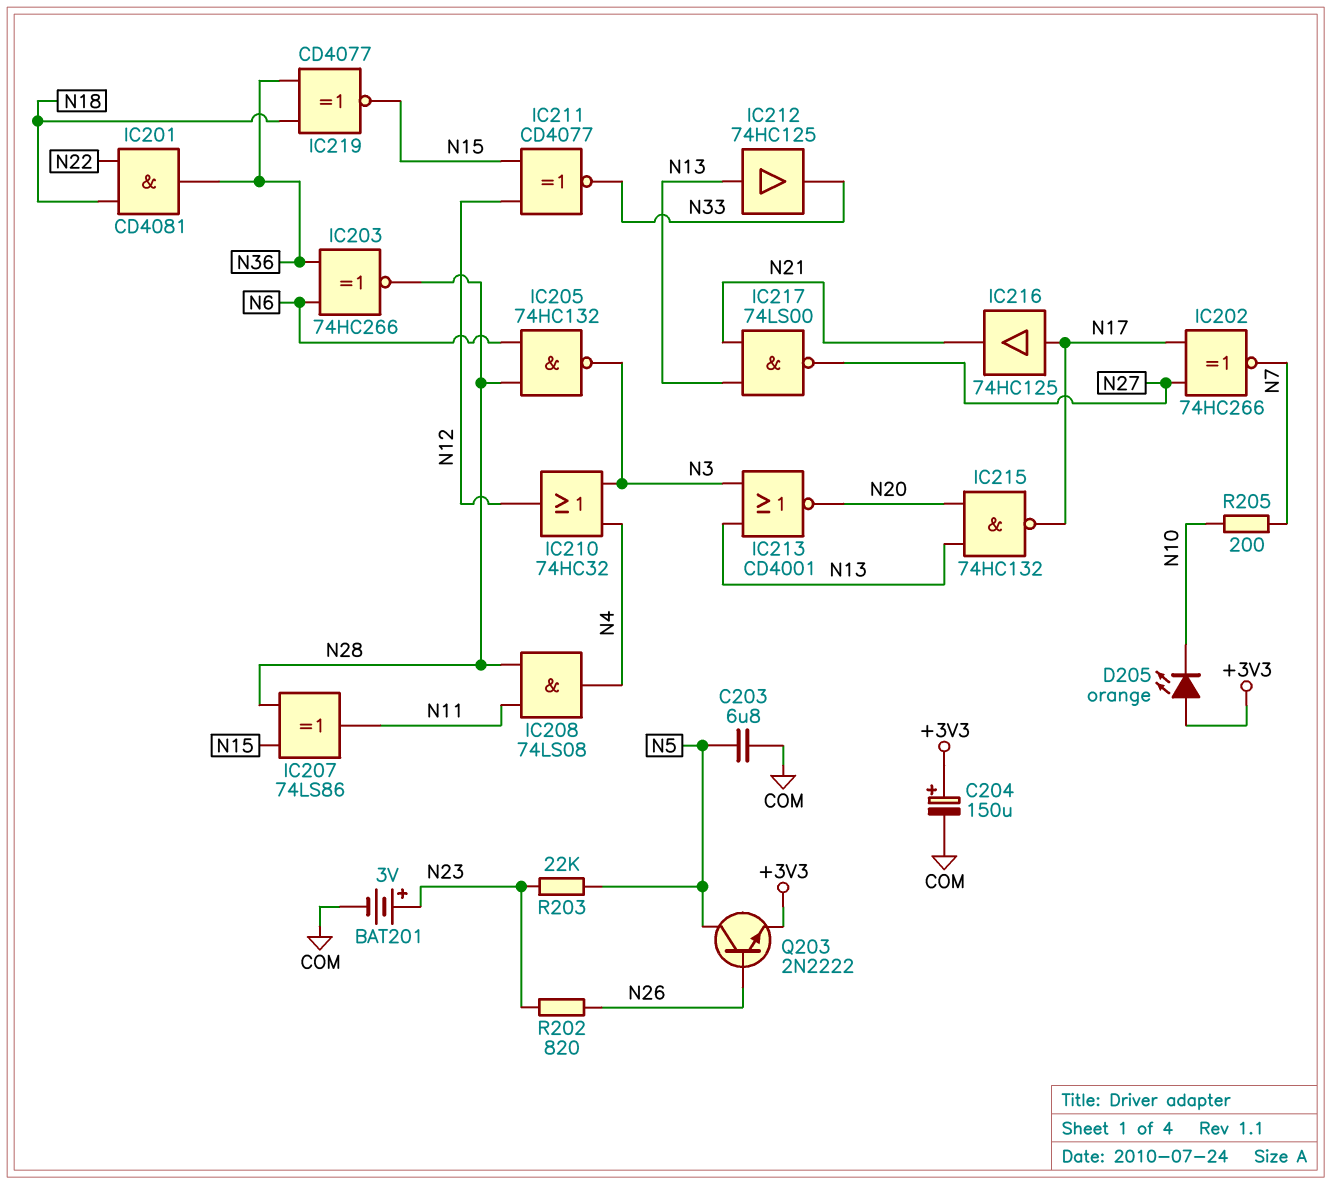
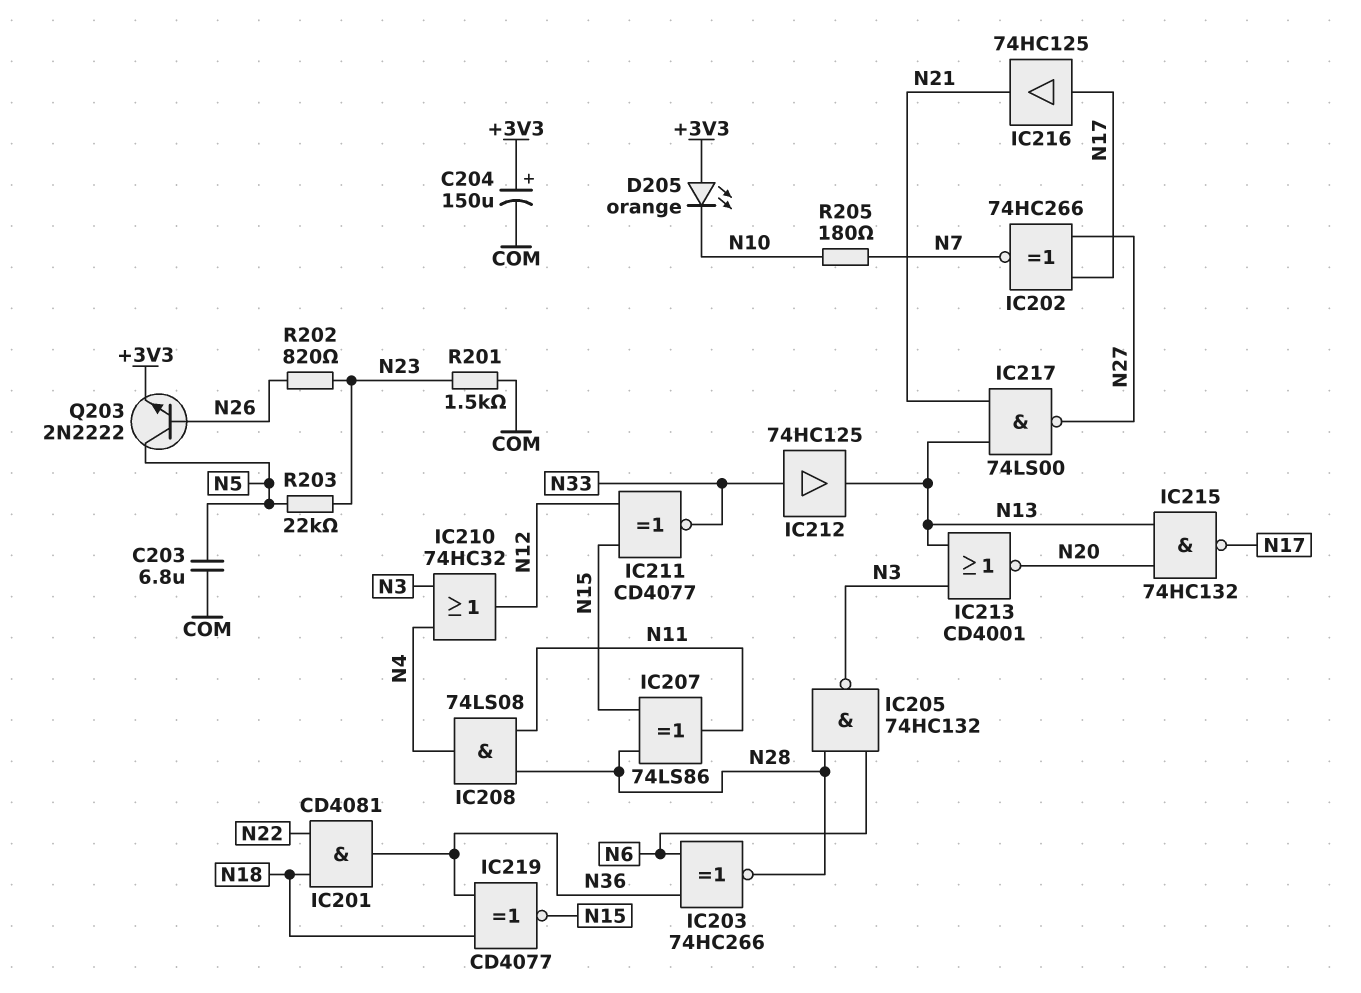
BAT201: 3V (plus N23, minus COM) -> none
IC212: buffer 74HC125 (in N13, out N33) -> buffer 74HC125 (in N33, out N13)
R201: none -> 1.5k (COM, N23)
R205: 200 (N7, N10) -> 180 (N7, N10)

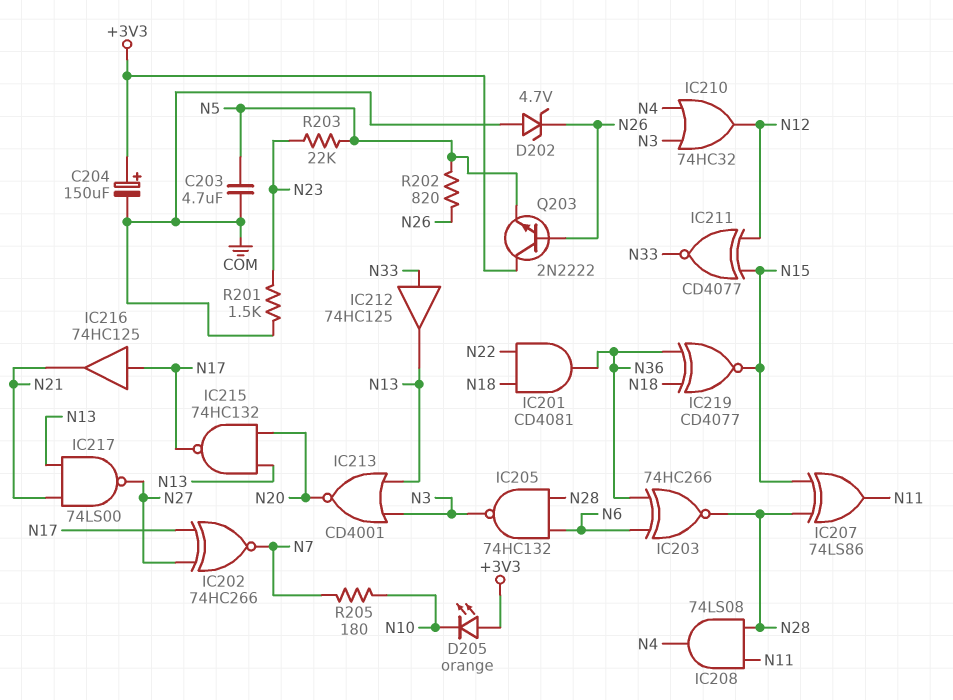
C203: 6.8uF (COM, N5) -> 4.7uF (COM, N5)
D202: none -> zener 4.7V (A COM, K N26)
Q203: NPN 2N2222 (B N26, C N5, E +3V3) -> NPN 2N2222 (B N26, C +3V3, E N5)
R202: 820 (N23, N26) -> 820 (N5, N26)

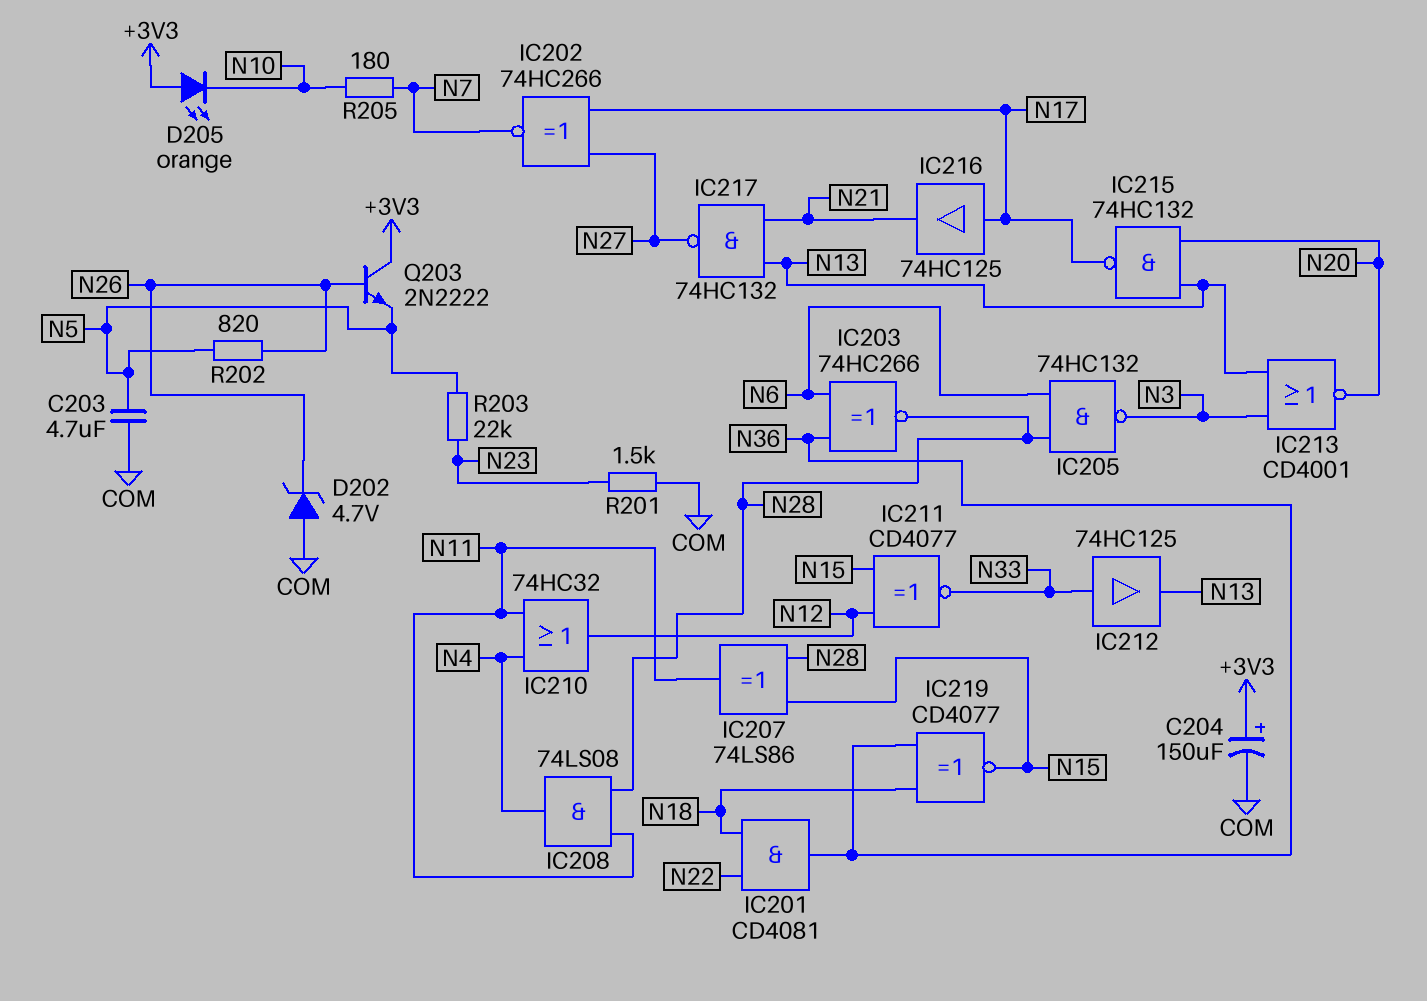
IC210: OR 74HC32 (in N3, in N4, out N12) -> OR 74HC32 (in N4, in N11, out N12)
IC217: NAND 74LS00 (in N13, in N21, out N27) -> NAND 74HC132 (in N13, in N21, out N27)

